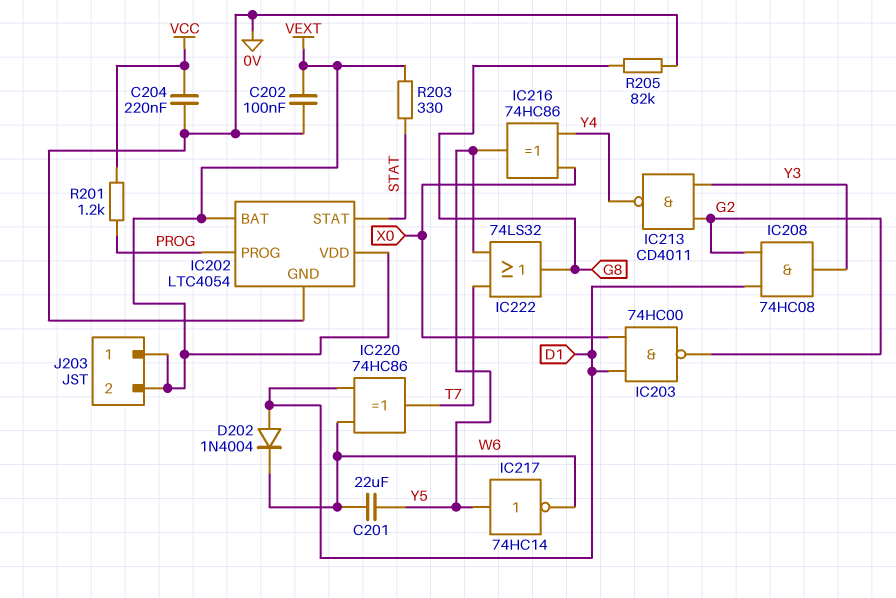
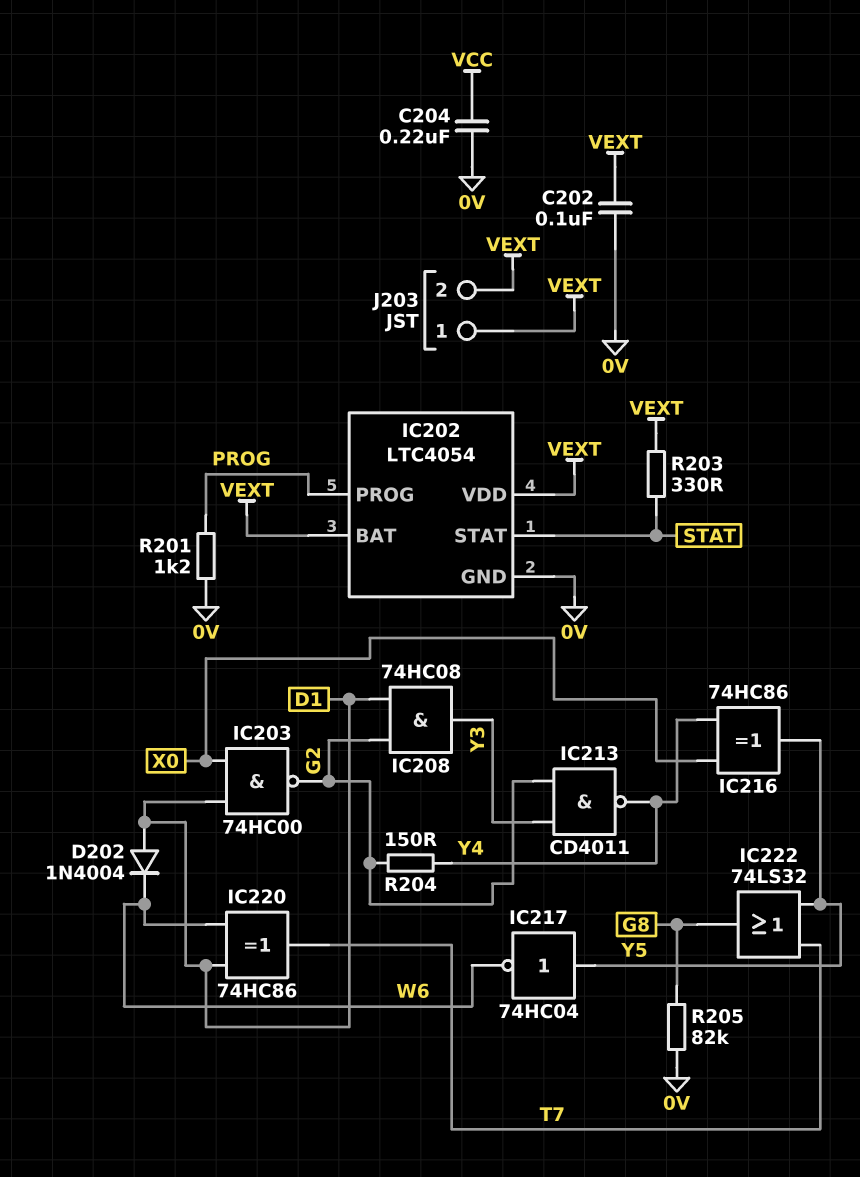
C201: 22uF (W6, Y5) -> none
IC217: NOT 74HC14 (in Y5, out W6) -> NOT 74HC04 (in Y5, out W6)
R201: 1.2k (PROG, VCC) -> 1.2k (0V, PROG)
R204: none -> 150 (G2, Y4)

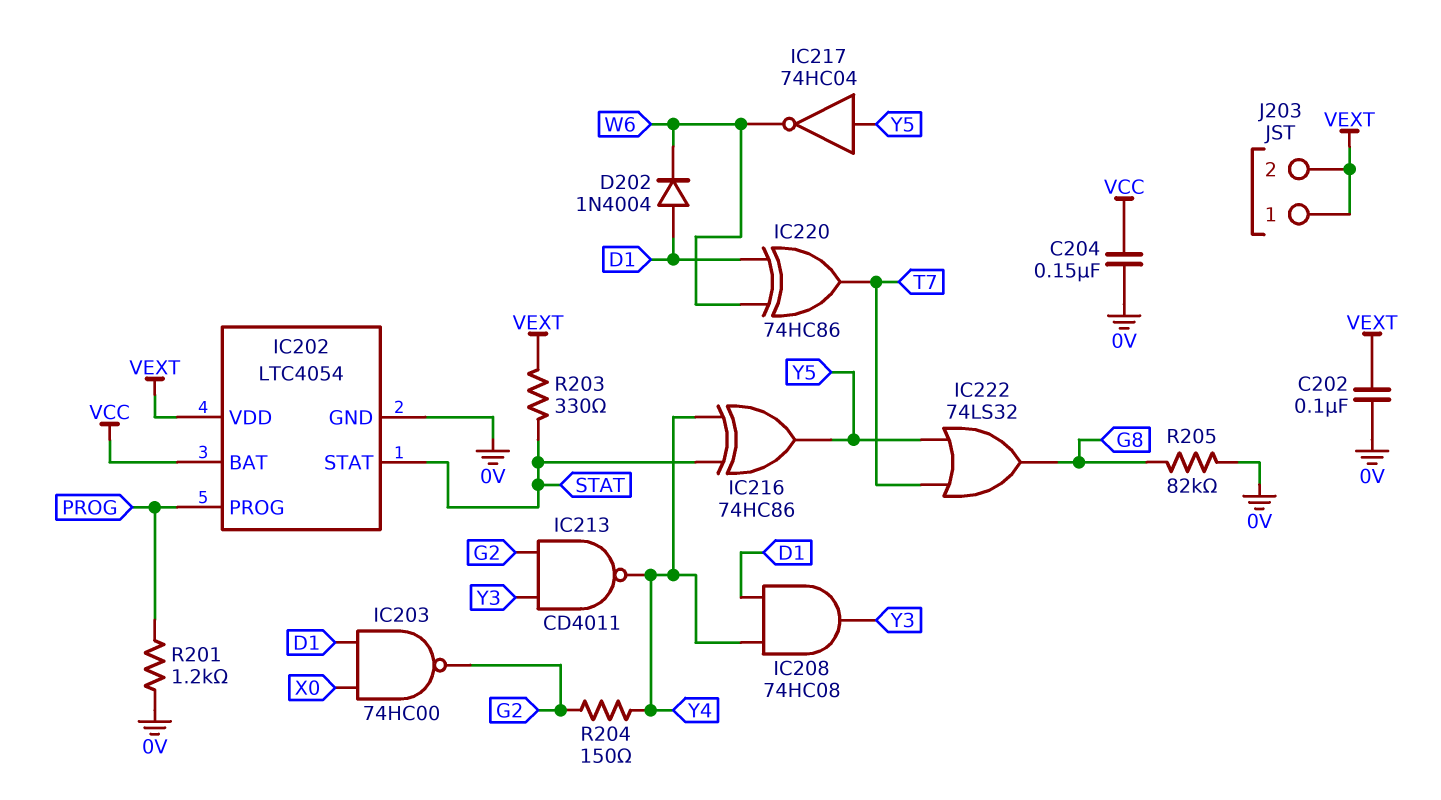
C204: 220nF (0V, VCC) -> 150nF (0V, VCC)
IC202 pin BAT: VEXT -> VCC
IC208: AND 74HC08 (in D1, in G2, out Y3) -> AND 74HC08 (in D1, in Y4, out Y3)
IC216: XOR 74HC86 (in X0, in Y4, out Y5) -> XOR 74HC86 (in STAT, in Y4, out Y5)

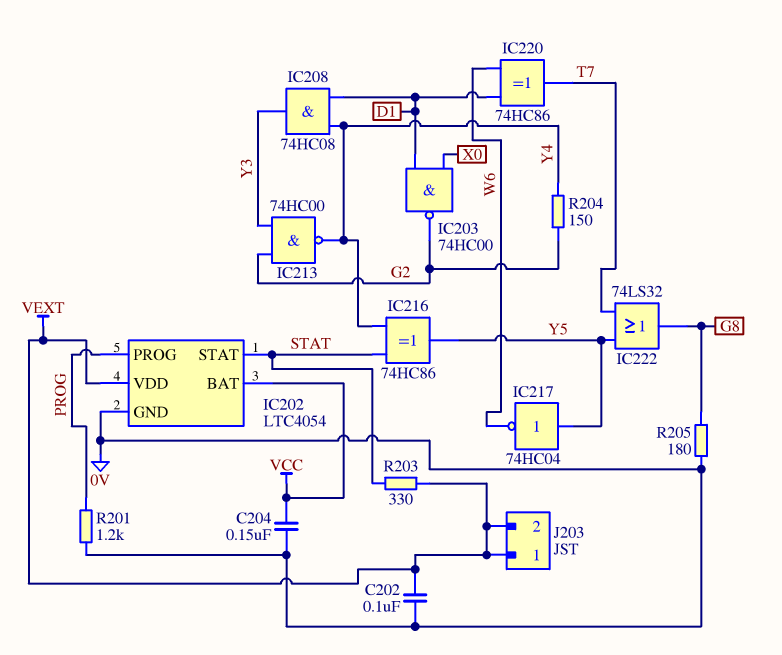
D202: diode 1N4004 (A D1, K W6) -> none
IC213: NAND CD4011 (in G2, in Y3, out Y4) -> NAND 74HC00 (in G2, in Y3, out Y4)
R205: 82k (0V, G8) -> 180 (0V, G8)

